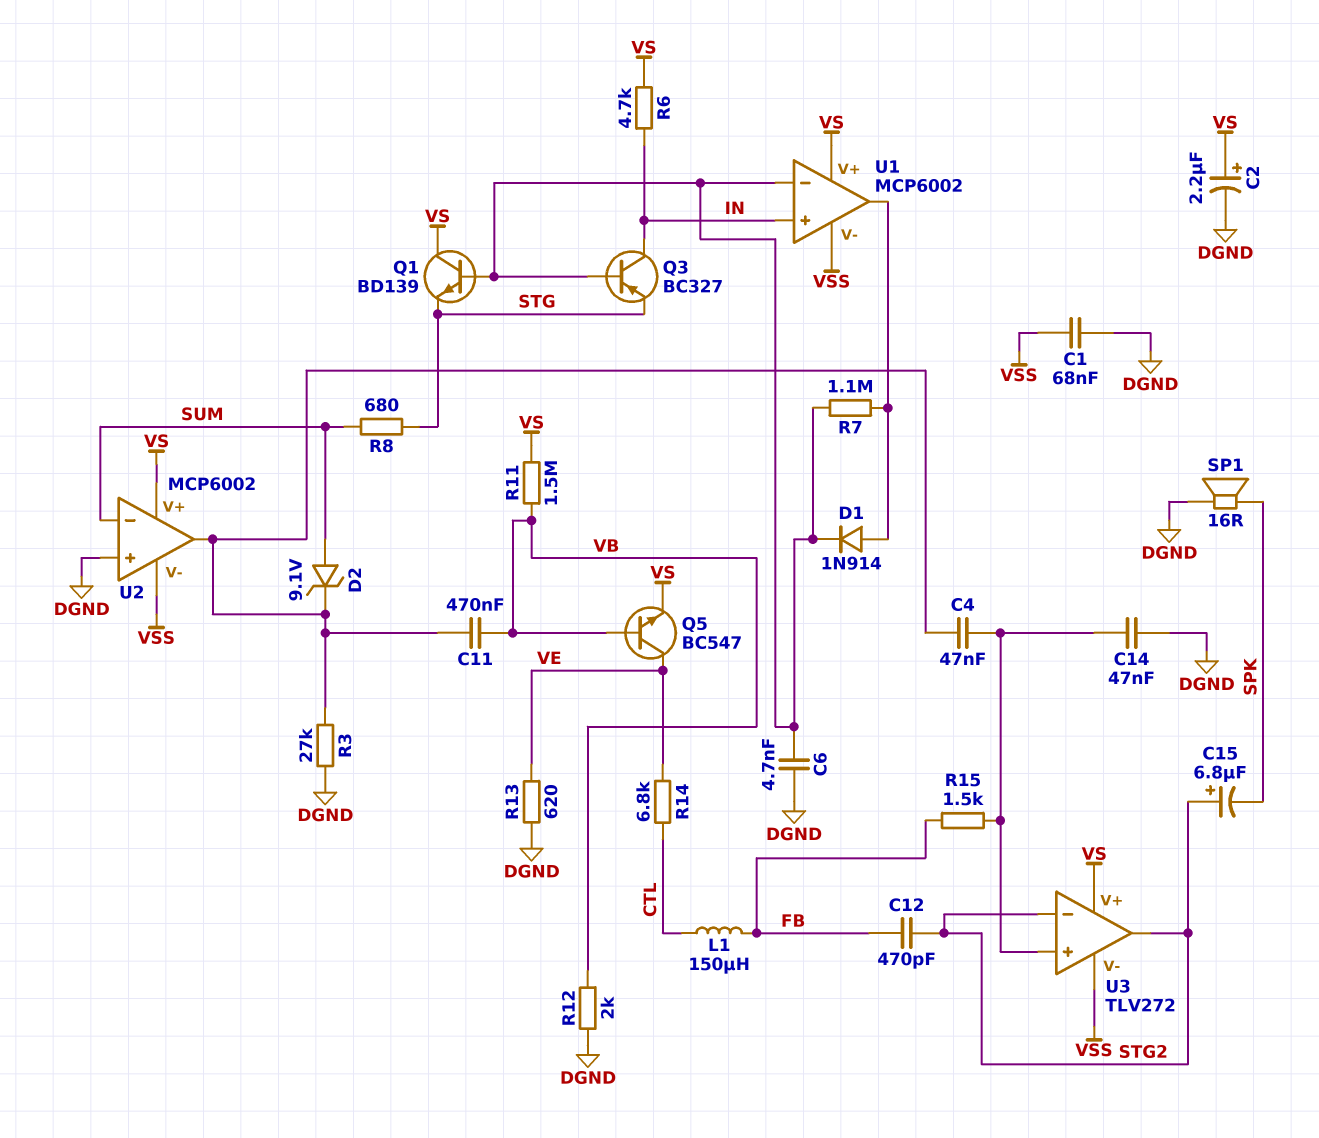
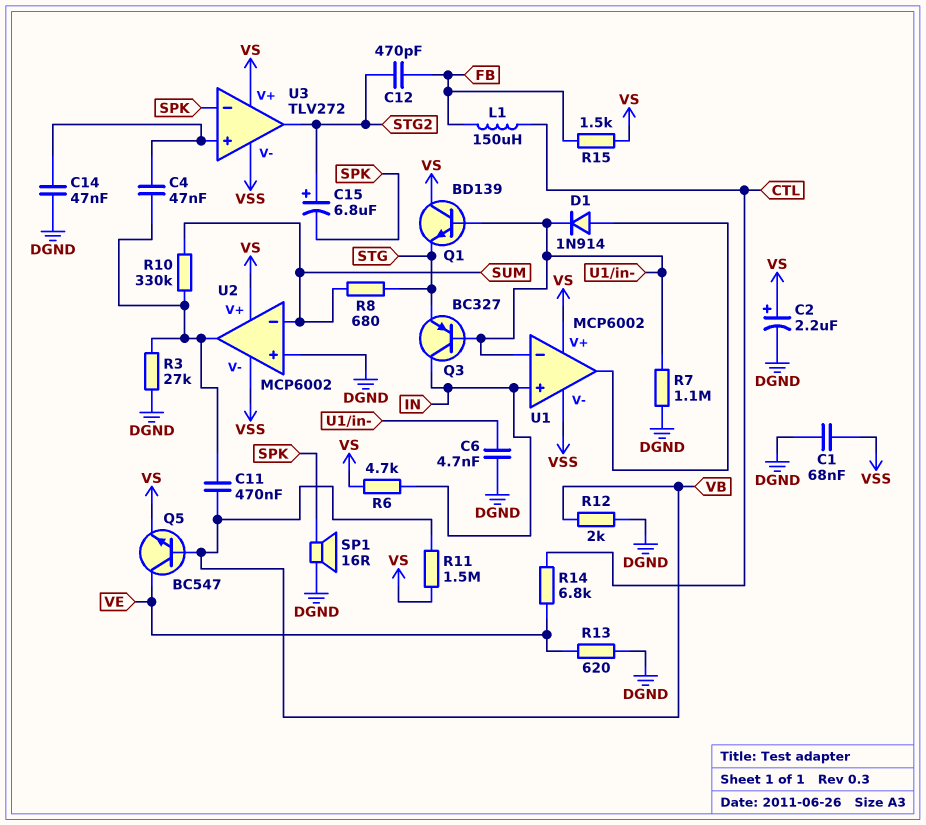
D2: zener 9.1V (A SUM, K U2/out) -> none
R7: 1.1M (U1/in-, U1/out) -> 1.1M (DGND, U1/in-)
R10: none -> 330k (SUM, U2/out)
R15: 1.5k (FB, U3/in+) -> 1.5k (FB, VS)
U3 pin in-: STG2 -> SPK

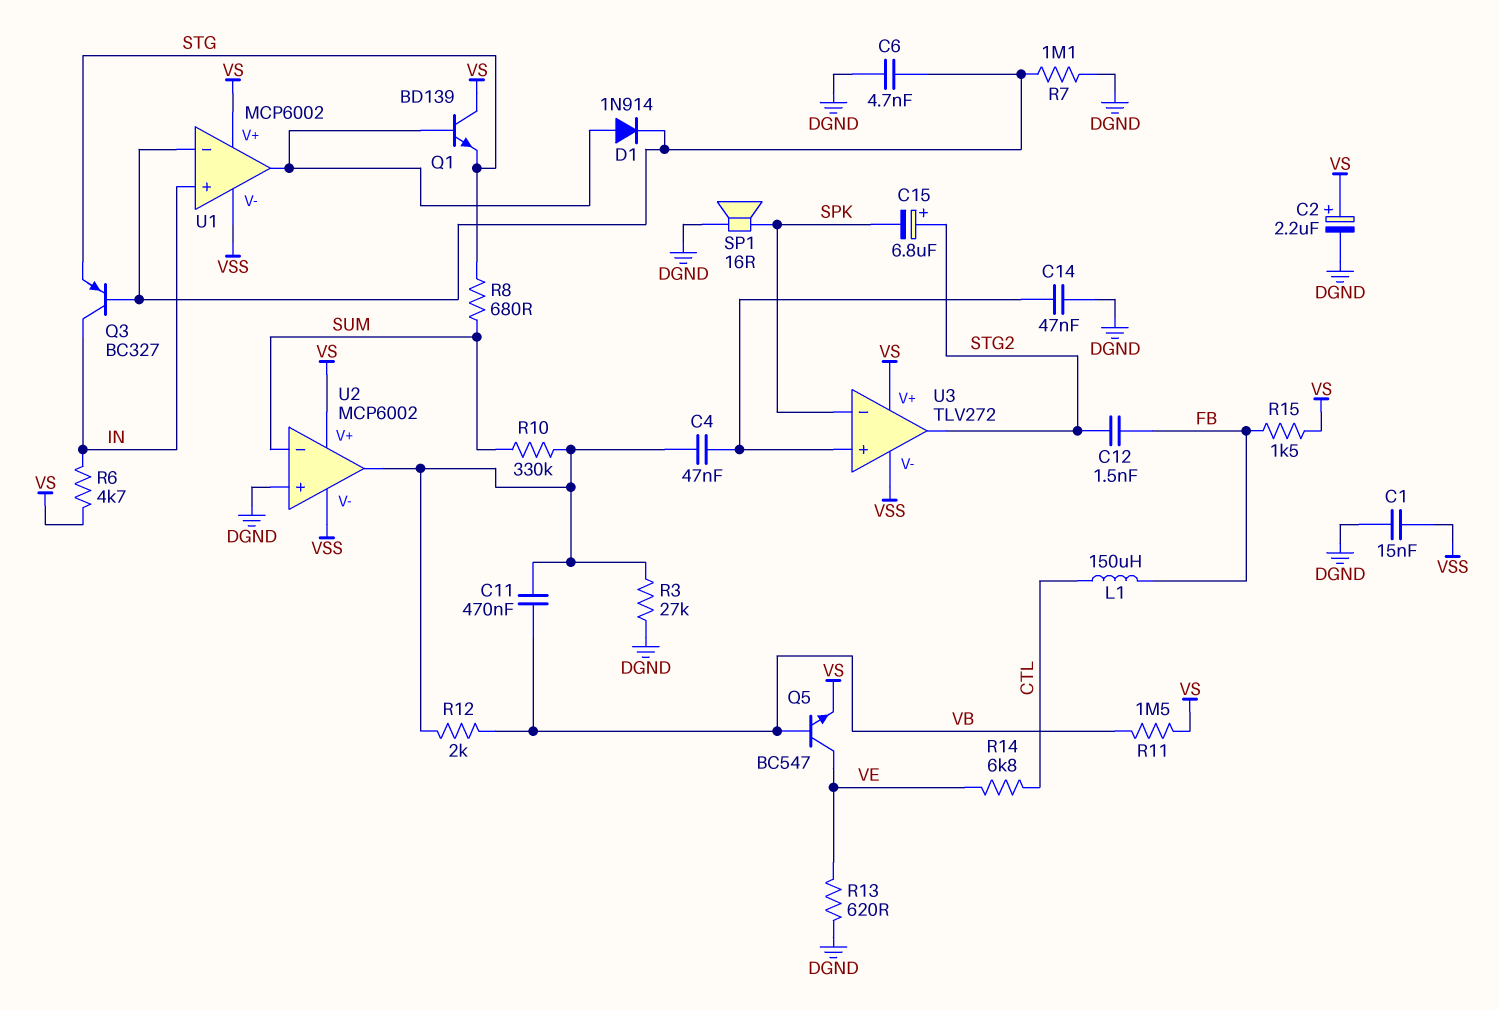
C1: 68nF (DGND, VSS) -> 15nF (DGND, VSS)
C12: 470pF (FB, STG2) -> 1.5nF (FB, STG2)
Q1: NPN BD139 (B U1/in-, C VS, E STG) -> NPN BD139 (B U1/out, C VS, E STG)
R12: 2k (DGND, VB) -> 2k (U2/out, VB)

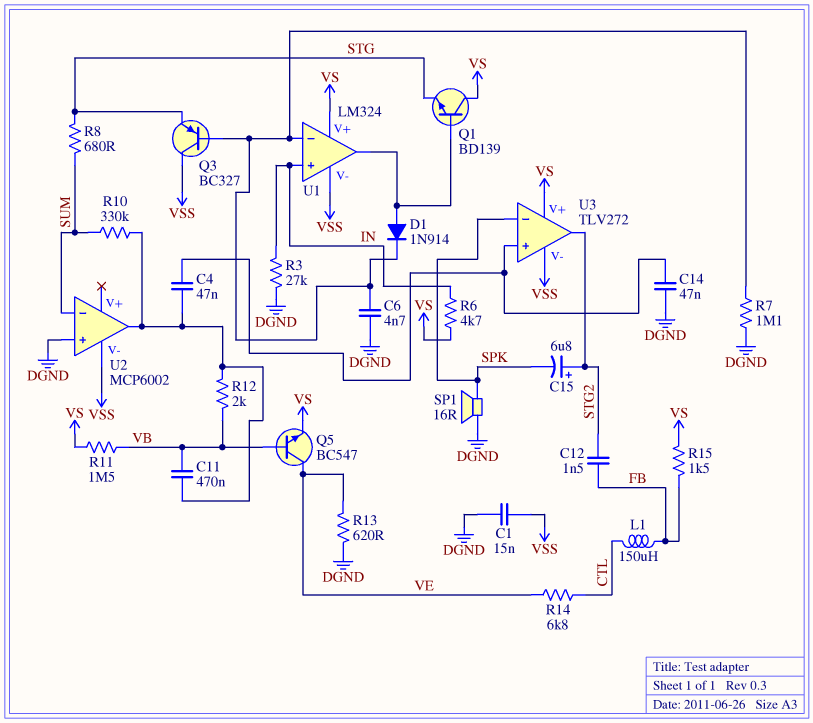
C2: 2.2uF (plus VS, minus DGND) -> none
Q3: PNP BC327 (B U1/in-, C IN, E STG) -> PNP BC327 (B U1/in-, C VSS, E STG)
R3: 27k (DGND, U2/out) -> 27k (DGND, IN)
U1: MCP6002 -> LM324
U2 pin V+: VS -> none

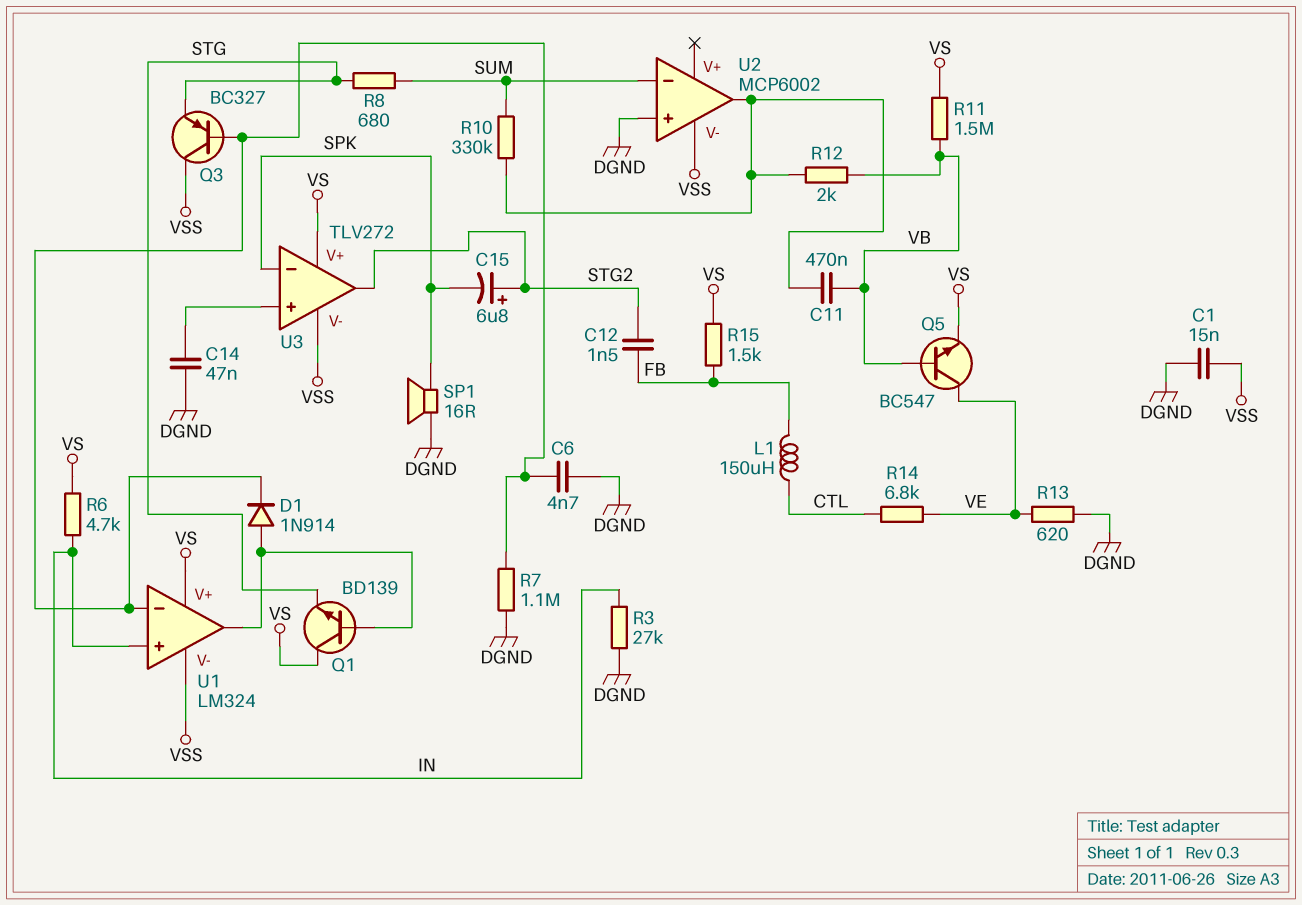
C4: 47nF (U2/out, U3/in+) -> none

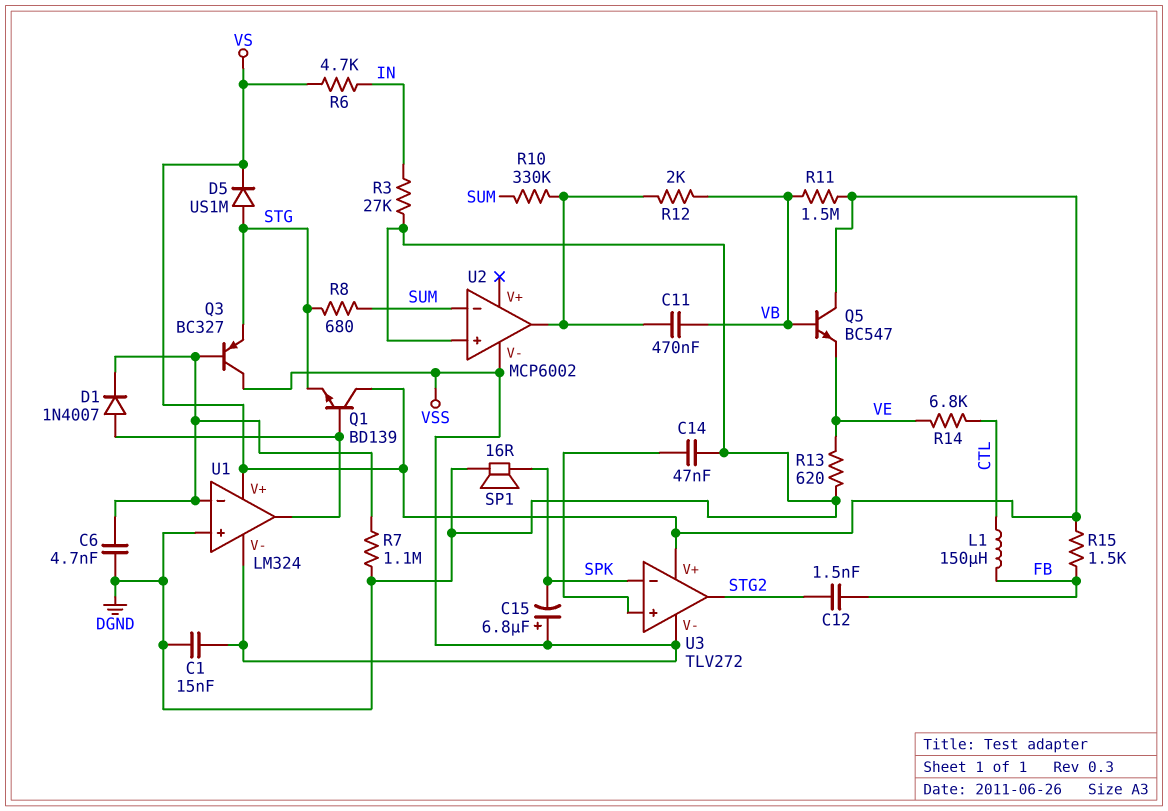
C15: 6.8uF (plus STG2, minus SPK) -> 6.8uF (plus VSS, minus SPK)
D1: diode 1N914 (A U1/out, K U1/in-) -> diode 1N4007 (A U1/out, K U1/in-)
D5: none -> diode US1M (A STG, K VS)
Q5: NPN BC547 (B VB, C VE, E VS) -> NPN BC547 (B VB, C VS, E VE)
U1 pin in+: IN -> DGND

